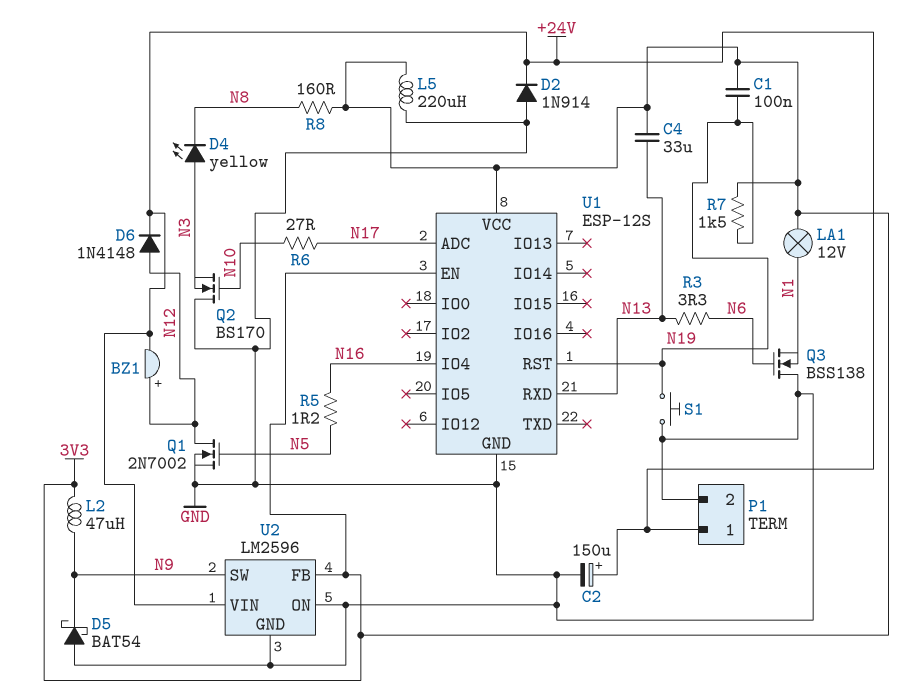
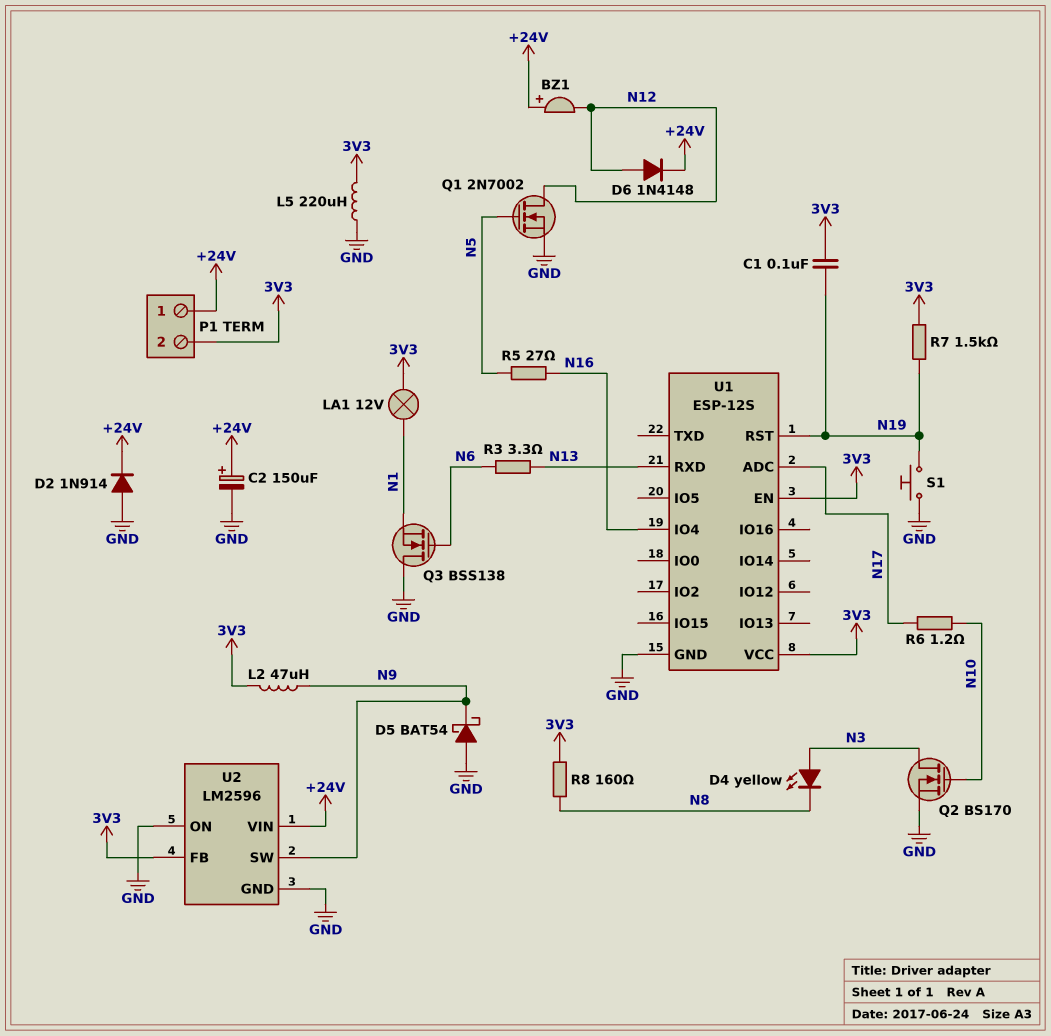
BZ1: buzzer (plus N12, minus +24V) -> buzzer (plus +24V, minus N12)
C4: 33uF (3V3, N13) -> none
P1 pin 2: GND -> 3V3
Q2: NMOS BS170 (G N10, D GND, S N3) -> NMOS BS170 (G N10, D N3, S GND)
R5: 1.2 (N5, N16) -> 27 (N5, N16)
R6: 27 (N10, N17) -> 1.2 (N10, N17)

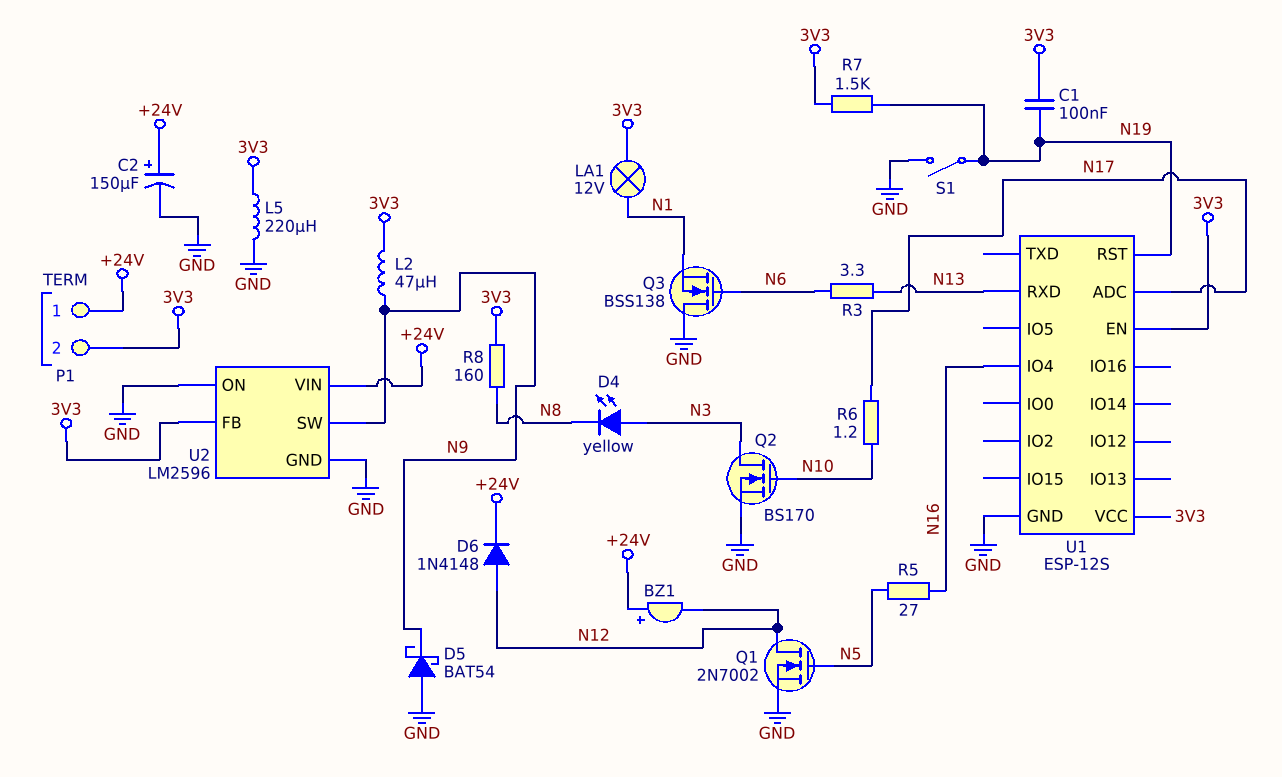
D2: diode 1N914 (A GND, K +24V) -> none
S1: button (GND, N19) -> switch (GND, N19)

